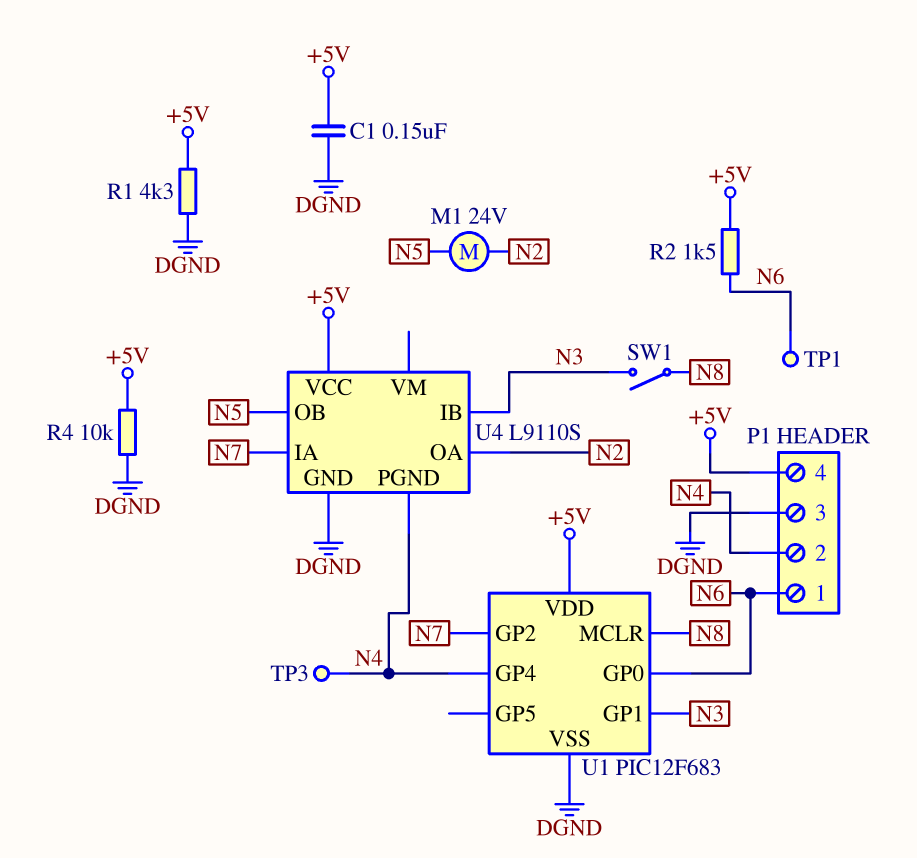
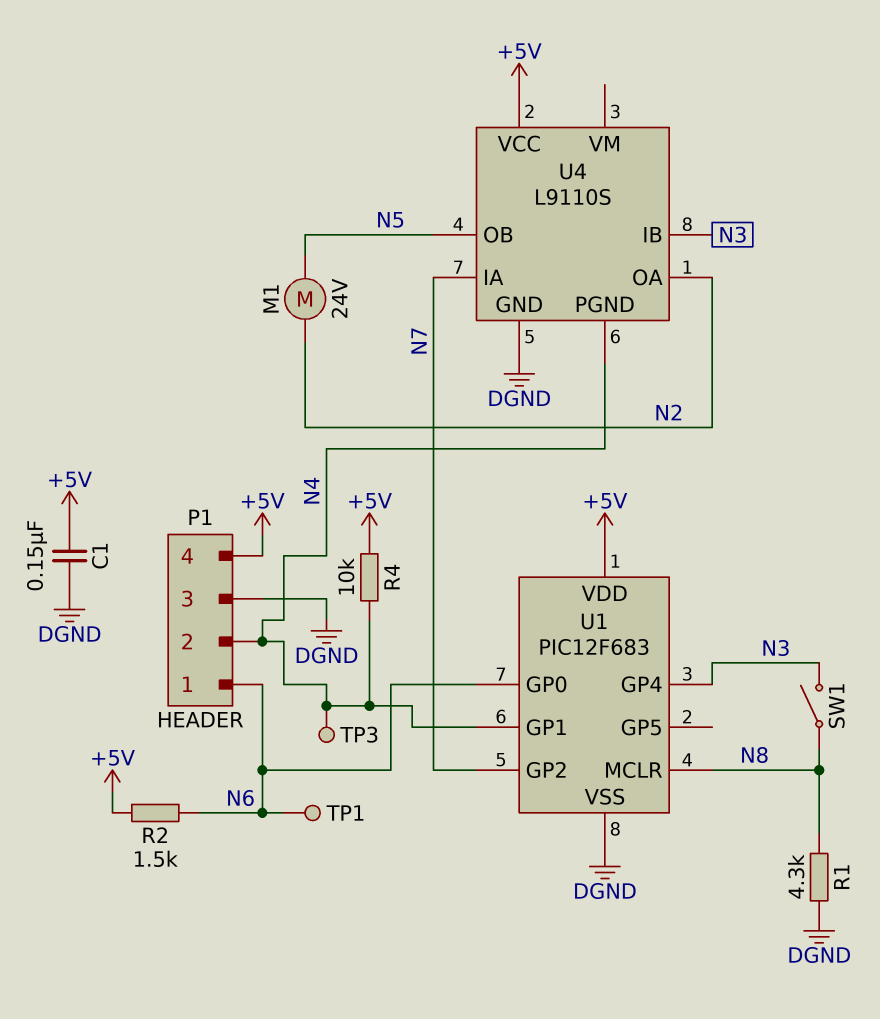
R1: 4.3k (+5V, DGND) -> 4.3k (DGND, N8)
R4: 10k (+5V, DGND) -> 10k (+5V, N4)
U1 pin GP1: N3 -> N4
U1 pin GP4: N4 -> N3

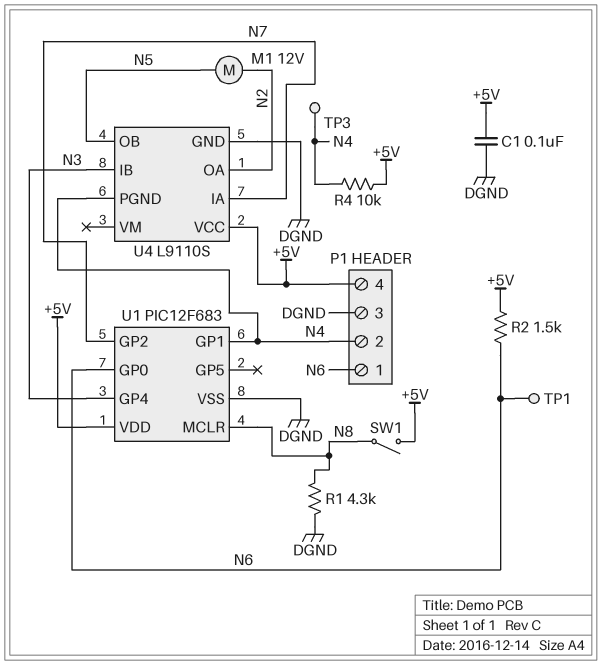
C1: 150nF (+5V, DGND) -> 100nF (+5V, DGND)
M1: motor 24V (N2, N5) -> motor 12V (N2, N5)
SW1: switch (N3, N8) -> switch (+5V, N8)

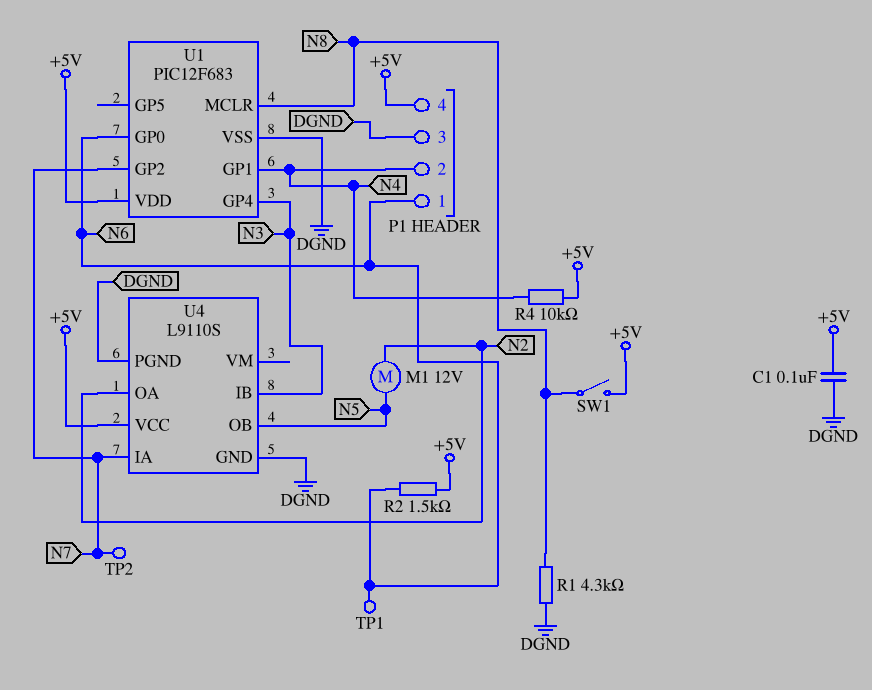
TP2: none -> test point (N7)
TP3: test point (N4) -> none
U4 pin PGND: N4 -> DGND

